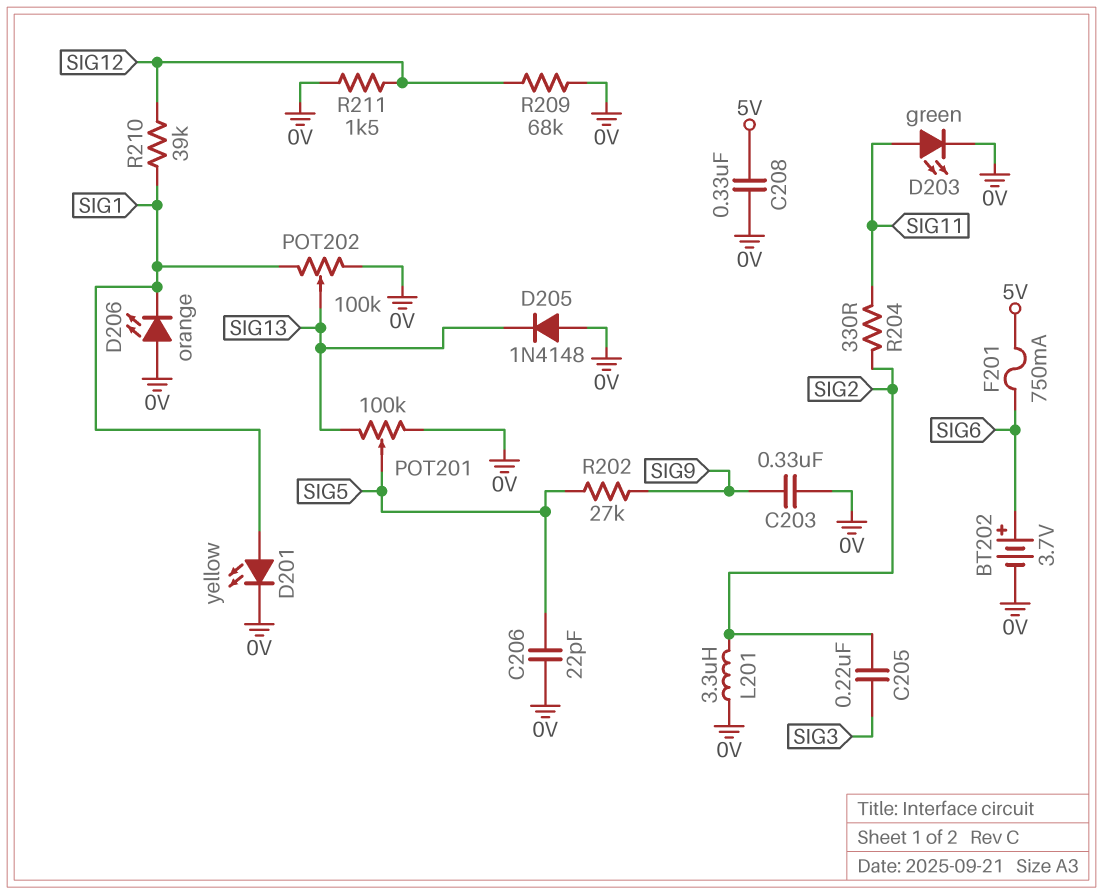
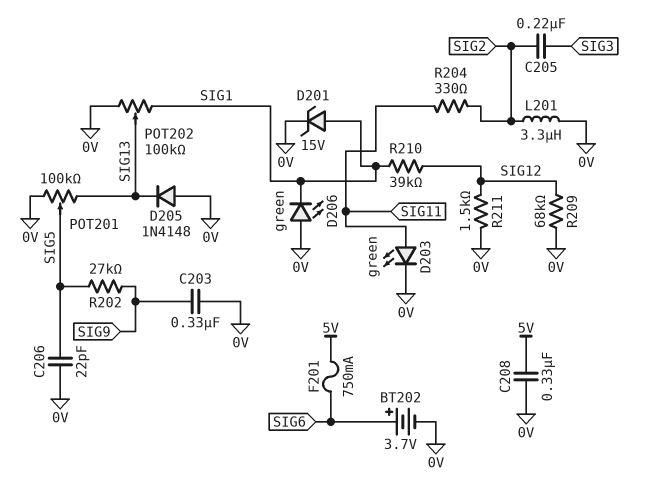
D201: LED yellow (A SIG1, K 0V) -> zener 15V (A SIG1, K 0V)
D206: LED orange (A 0V, K SIG1) -> LED green (A 0V, K SIG1)

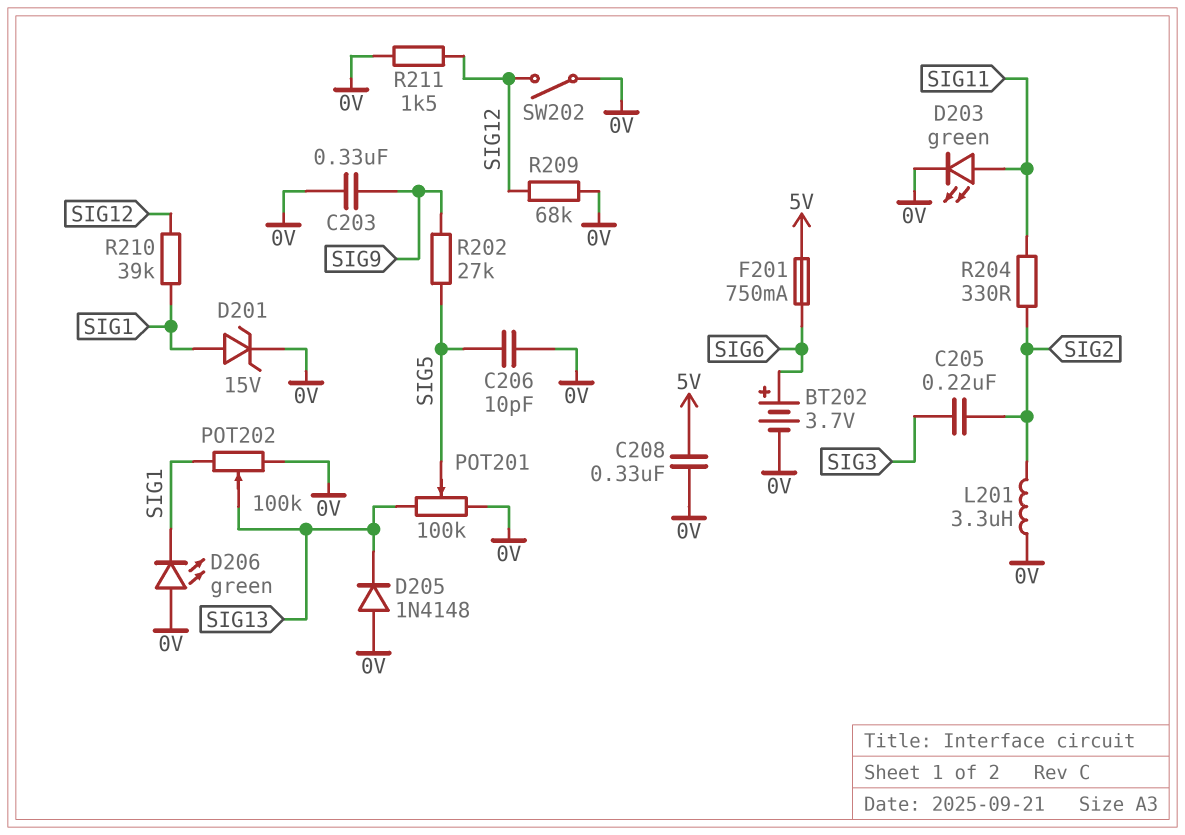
C206: 22pF (0V, SIG5) -> 10pF (0V, SIG5)
SW202: none -> switch (0V, SIG12)

